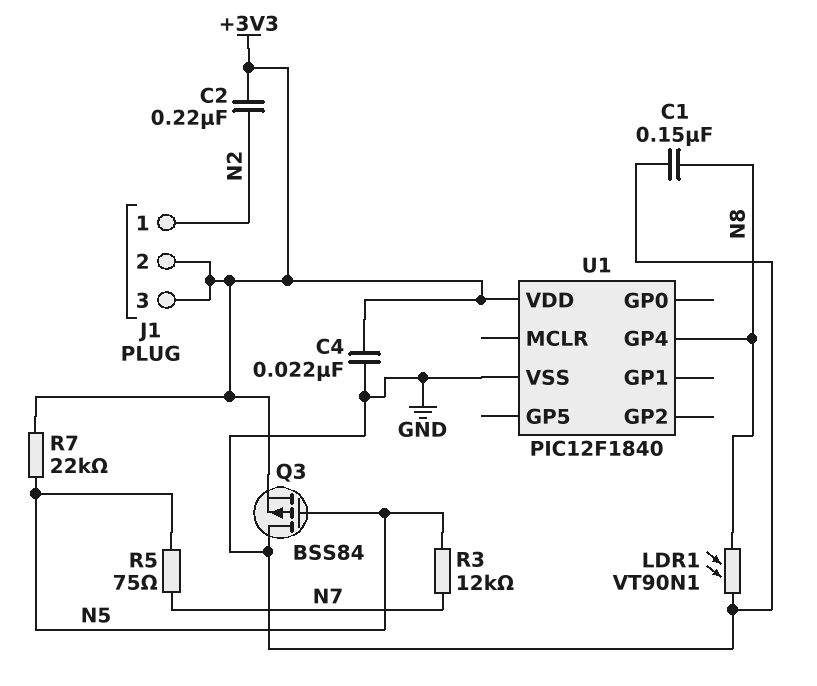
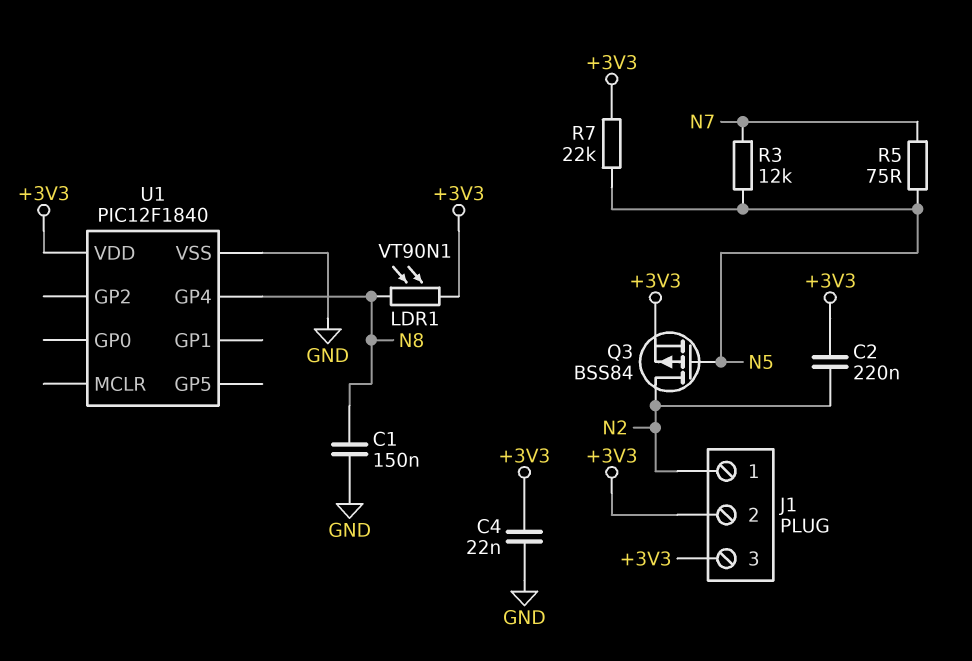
LDR1: VT90N1 (GND, N8) -> VT90N1 (+3V3, N8)
Q3: PMOS BSS84 (G N5, D GND, S +3V3) -> PMOS BSS84 (G N5, D N2, S +3V3)

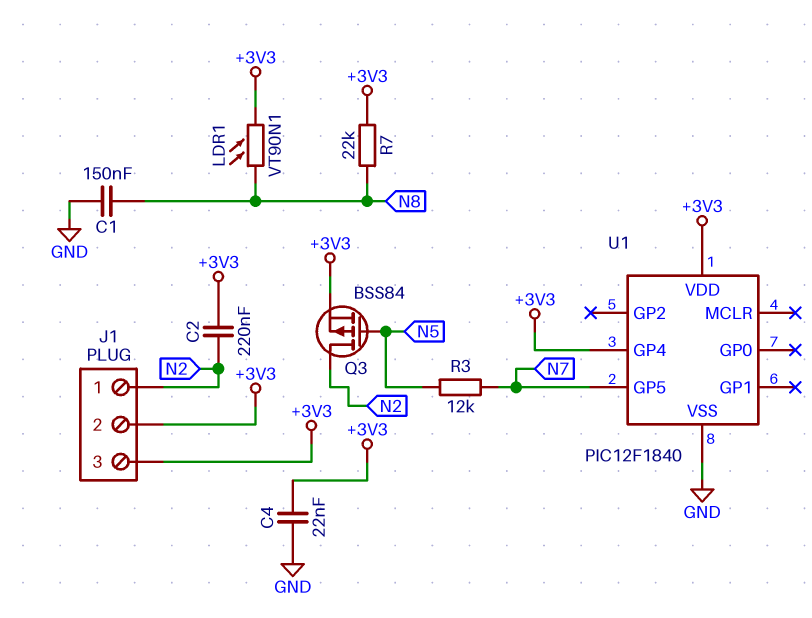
R5: 75 (N5, N7) -> none
R7: 22k (+3V3, N5) -> 22k (+3V3, N8)
U1 pin GP4: N8 -> +3V3
U1 pin GP5: none -> N7

